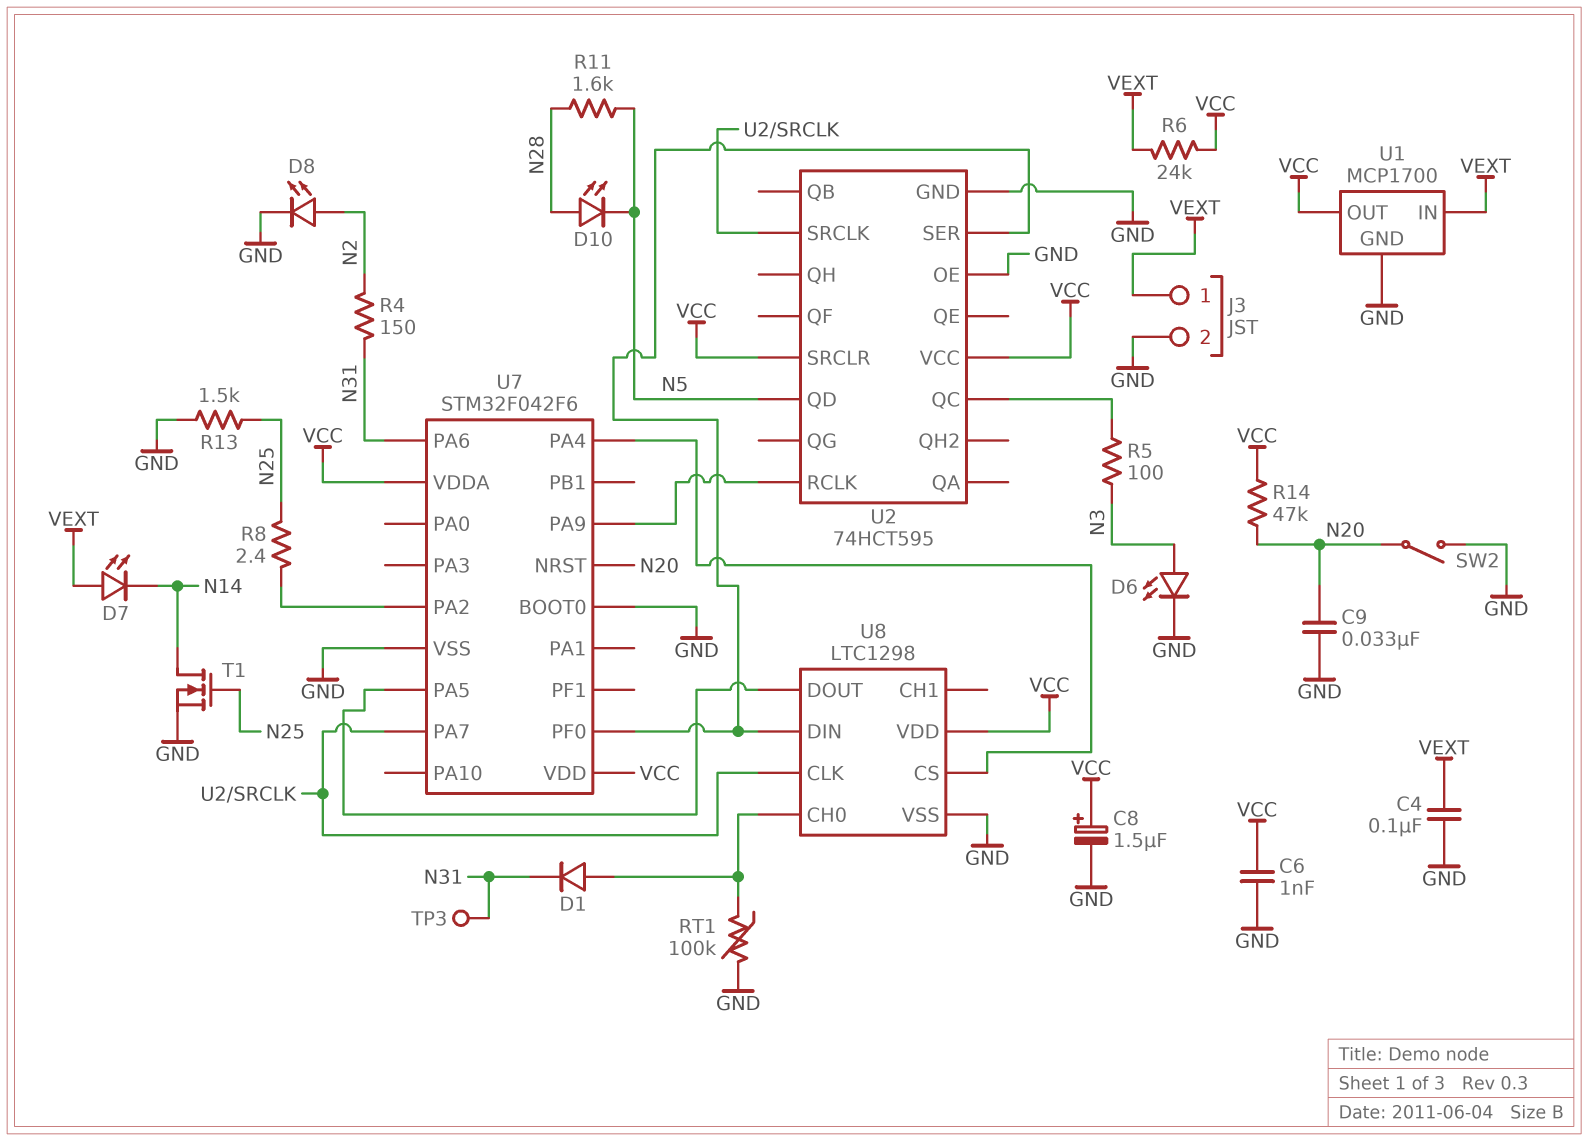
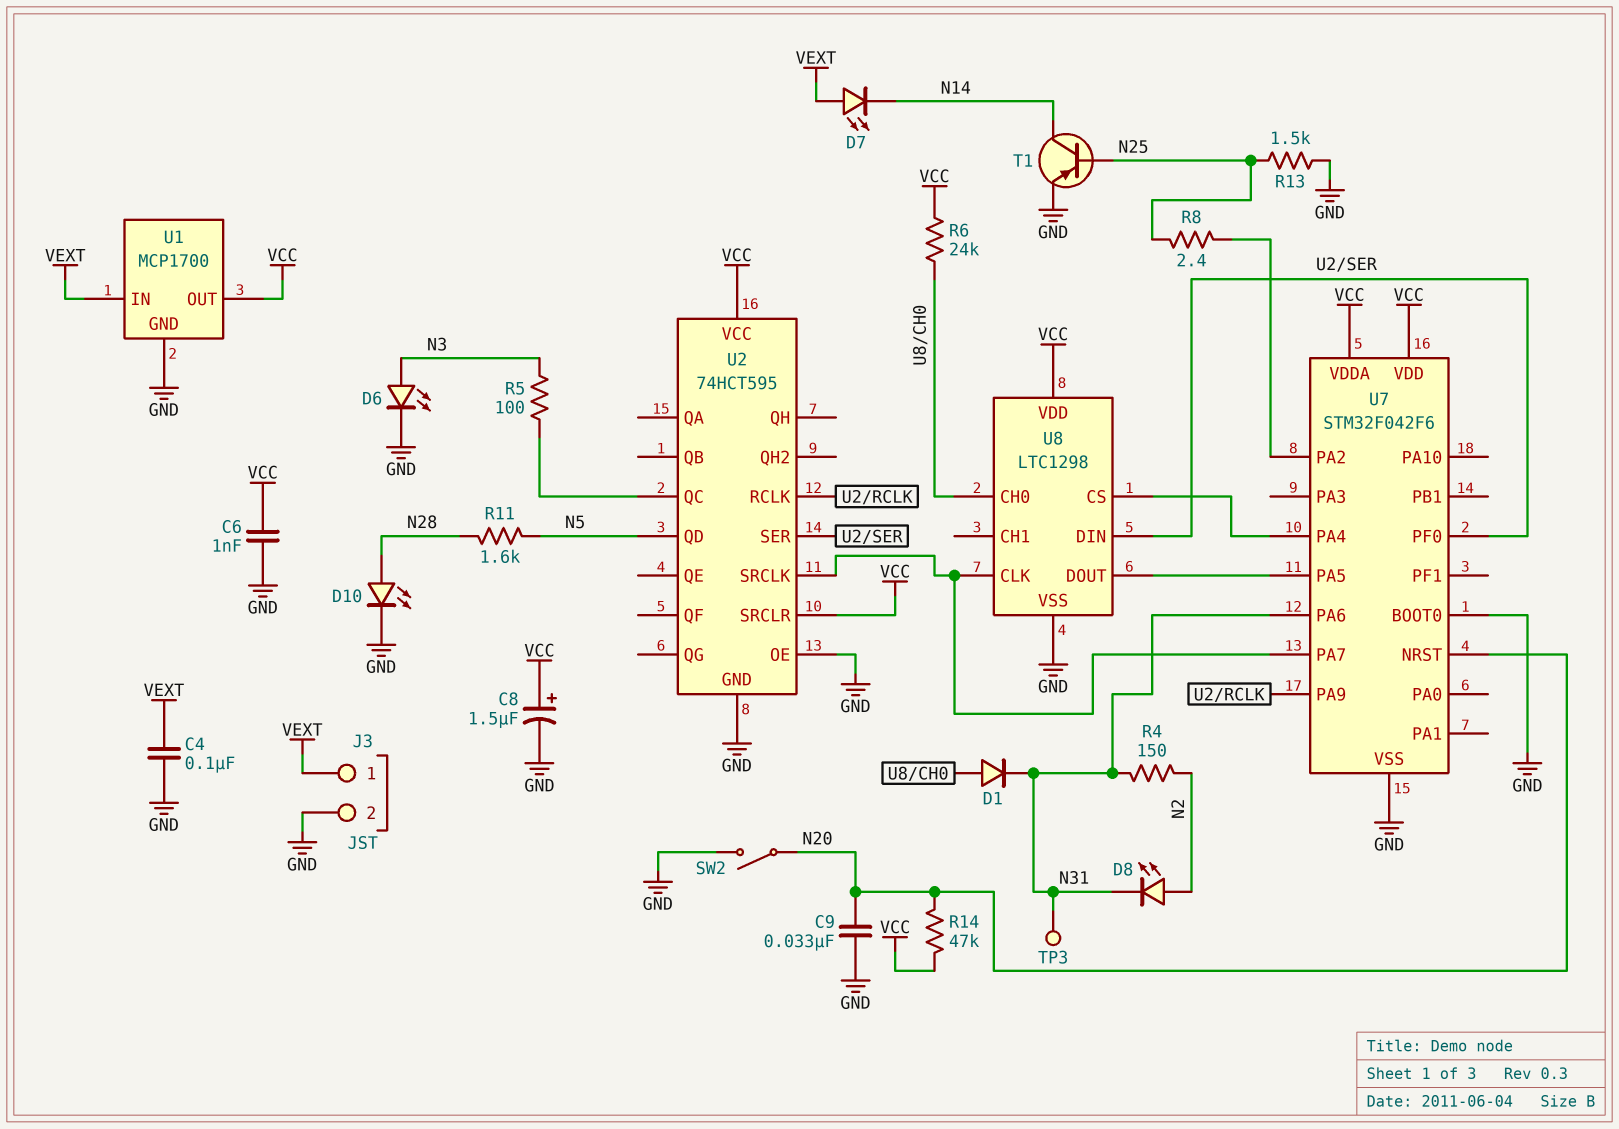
D8: LED (A N2, K GND) -> LED (A N2, K N31)
D10: LED (A N28, K N5) -> LED (A N28, K GND)
R6: 24k (VCC, VEXT) -> 24k (U8/CH0, VCC)
RT1: 100k (GND, U8/CH0) -> none
T1: NMOS (G N25, D N14, S GND) -> PNP (B N25, C N14, E GND)

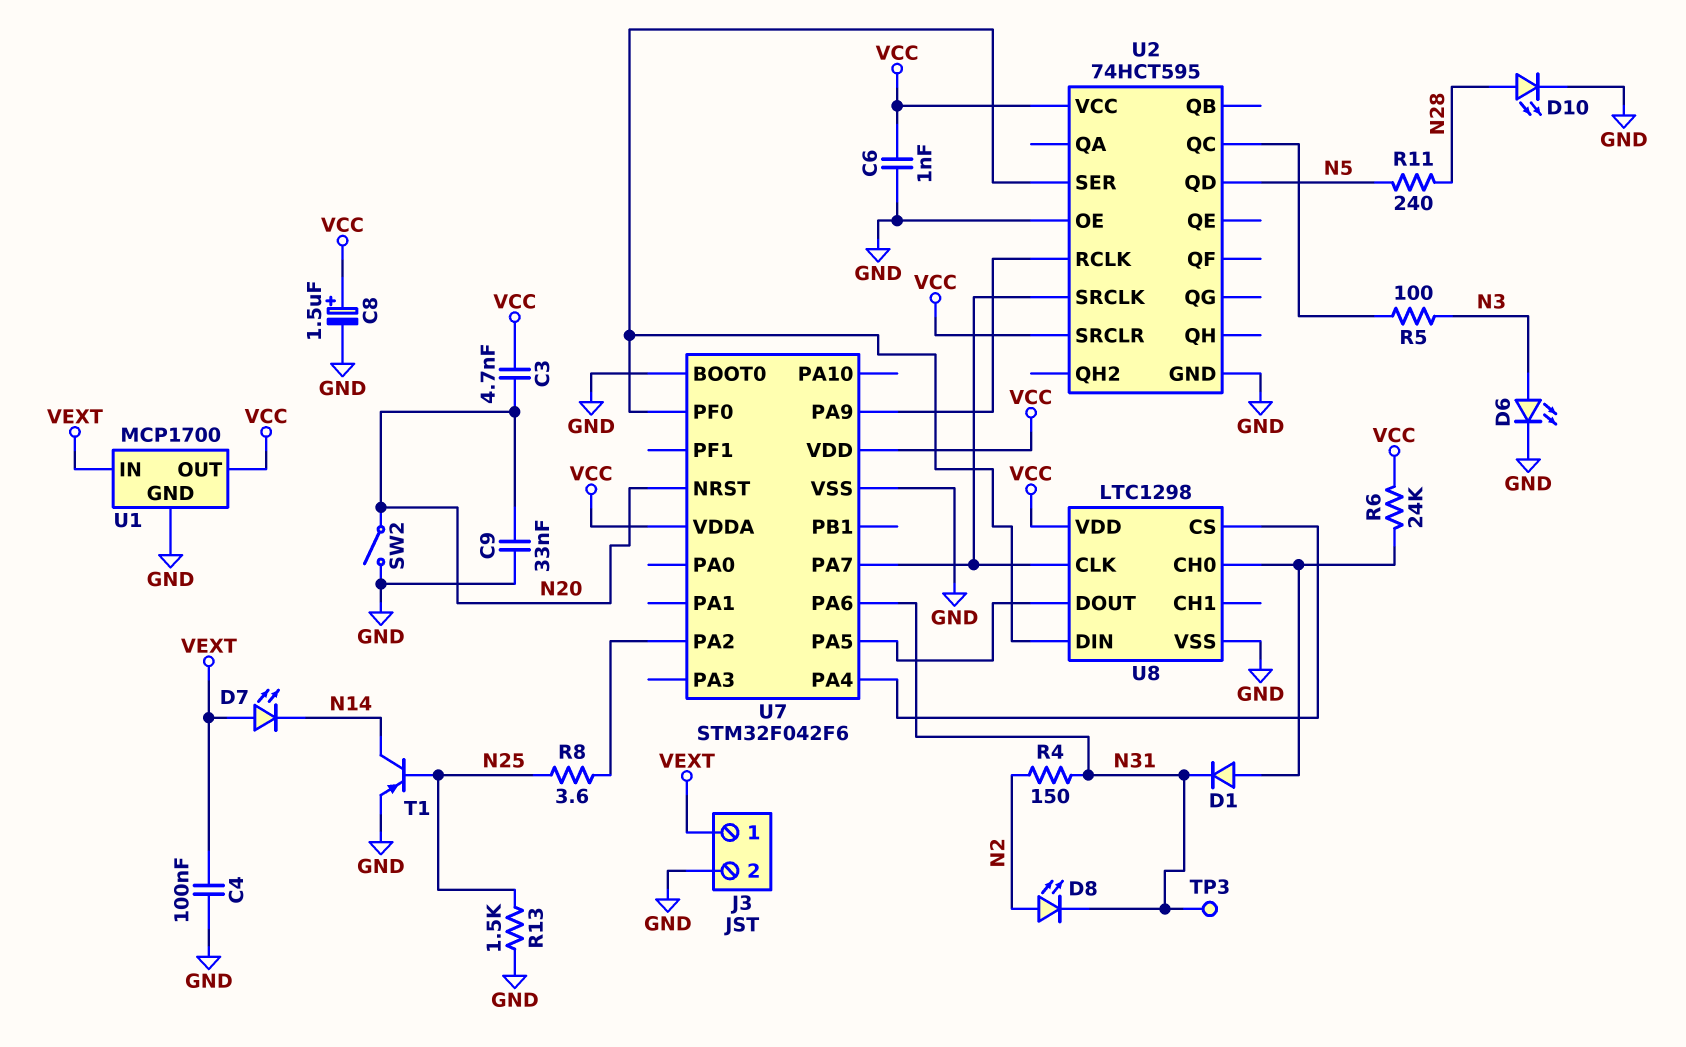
C3: none -> 4.7nF (N20, VCC)
R8: 2.4 (N25, U7/PA2) -> 3.6 (N25, U7/PA2)
R11: 1.6k (N5, N28) -> 240 (N5, N28)
R14: 47k (N20, VCC) -> none

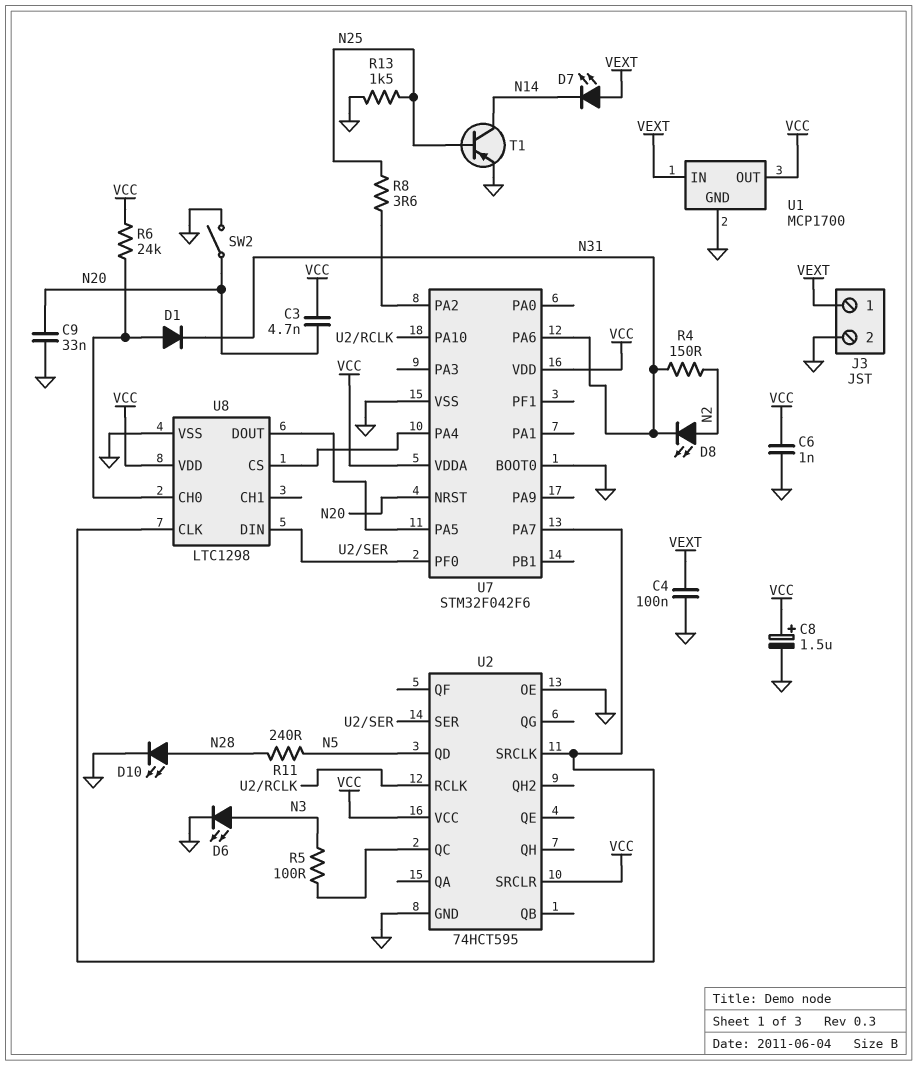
TP3: test point (N31) -> none
U7 pin PA9: U2/RCLK -> none
U7 pin PA10: none -> U2/RCLK

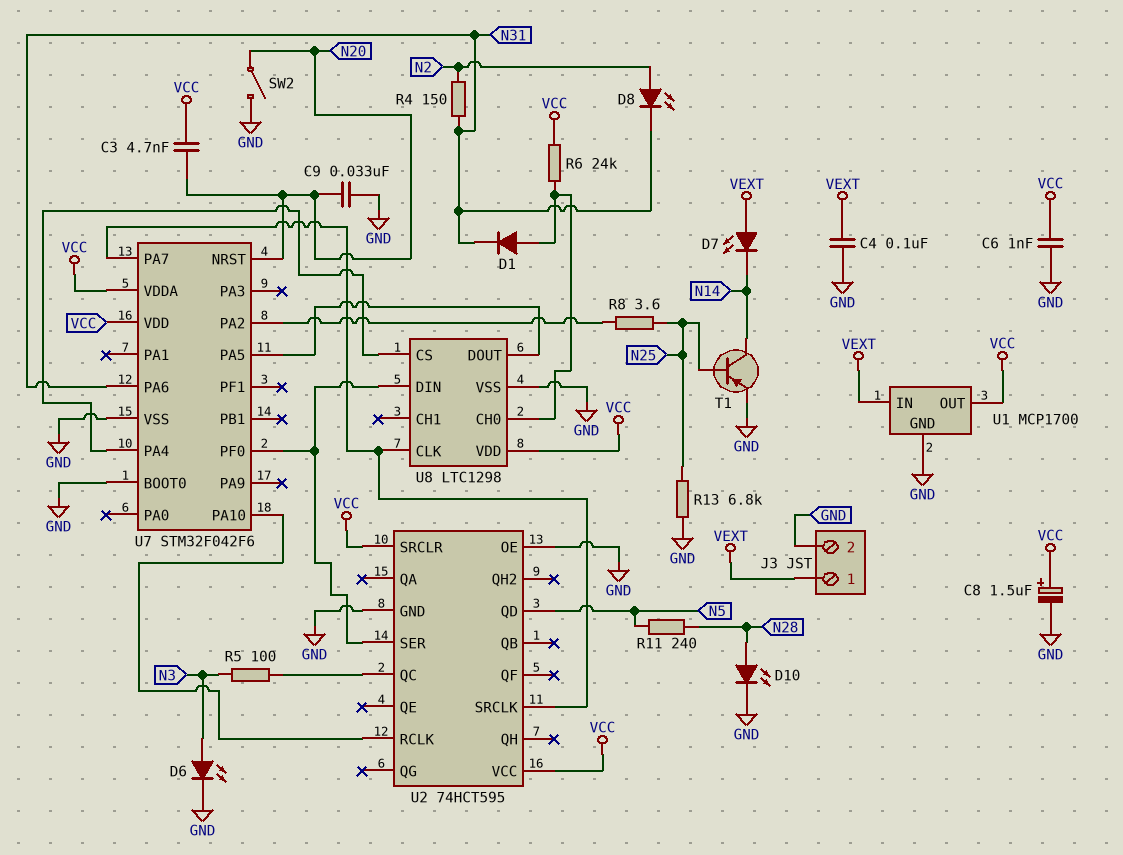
R13: 1.5k (GND, N25) -> 6.8k (GND, N25)

